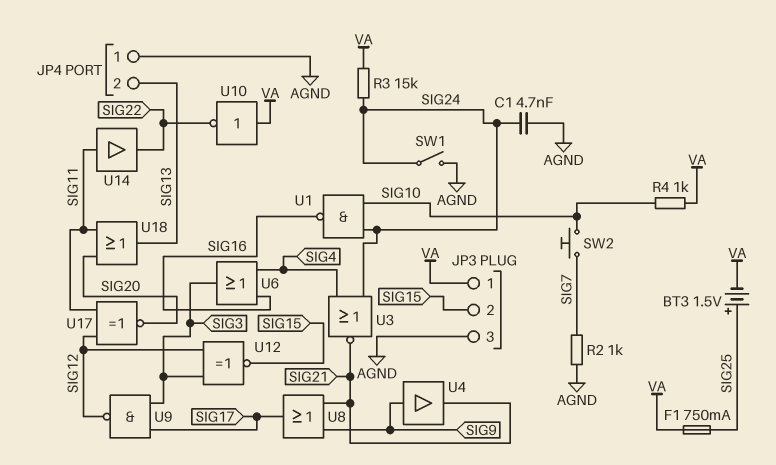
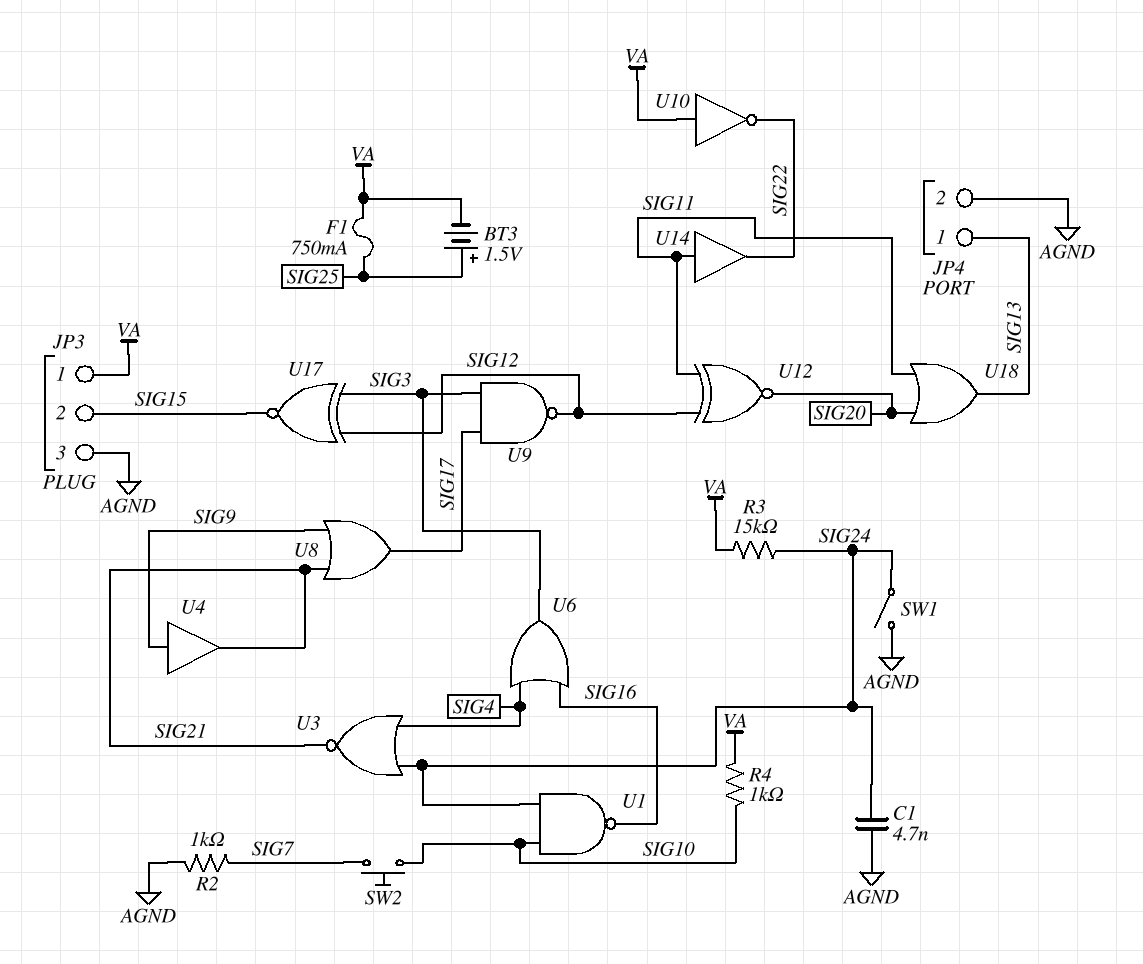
JP4 pin 1: AGND -> SIG13
JP4 pin 2: SIG13 -> AGND
U12: XNOR (in SIG3, in SIG12, out SIG15) -> XNOR (in SIG11, in SIG12, out SIG20)
U17: XNOR (in SIG11, in SIG12, out SIG20) -> XNOR (in SIG3, in SIG12, out SIG15)

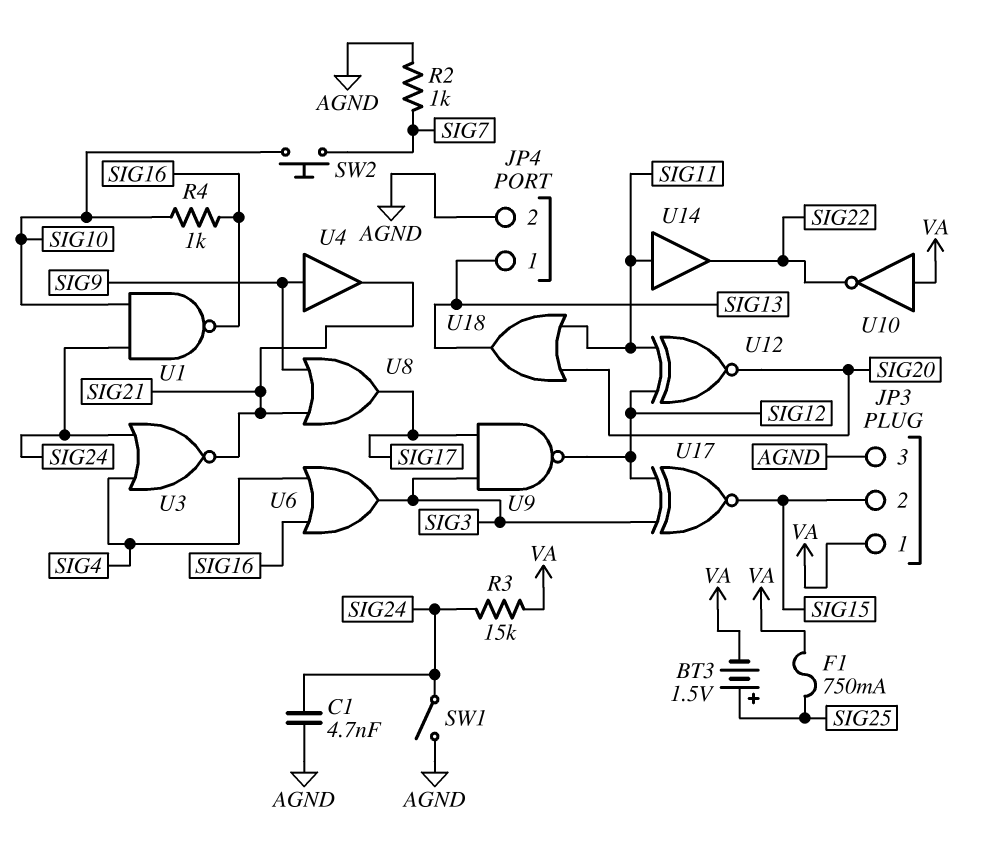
R4: 1k (SIG10, VA) -> 1k (SIG10, SIG16)

